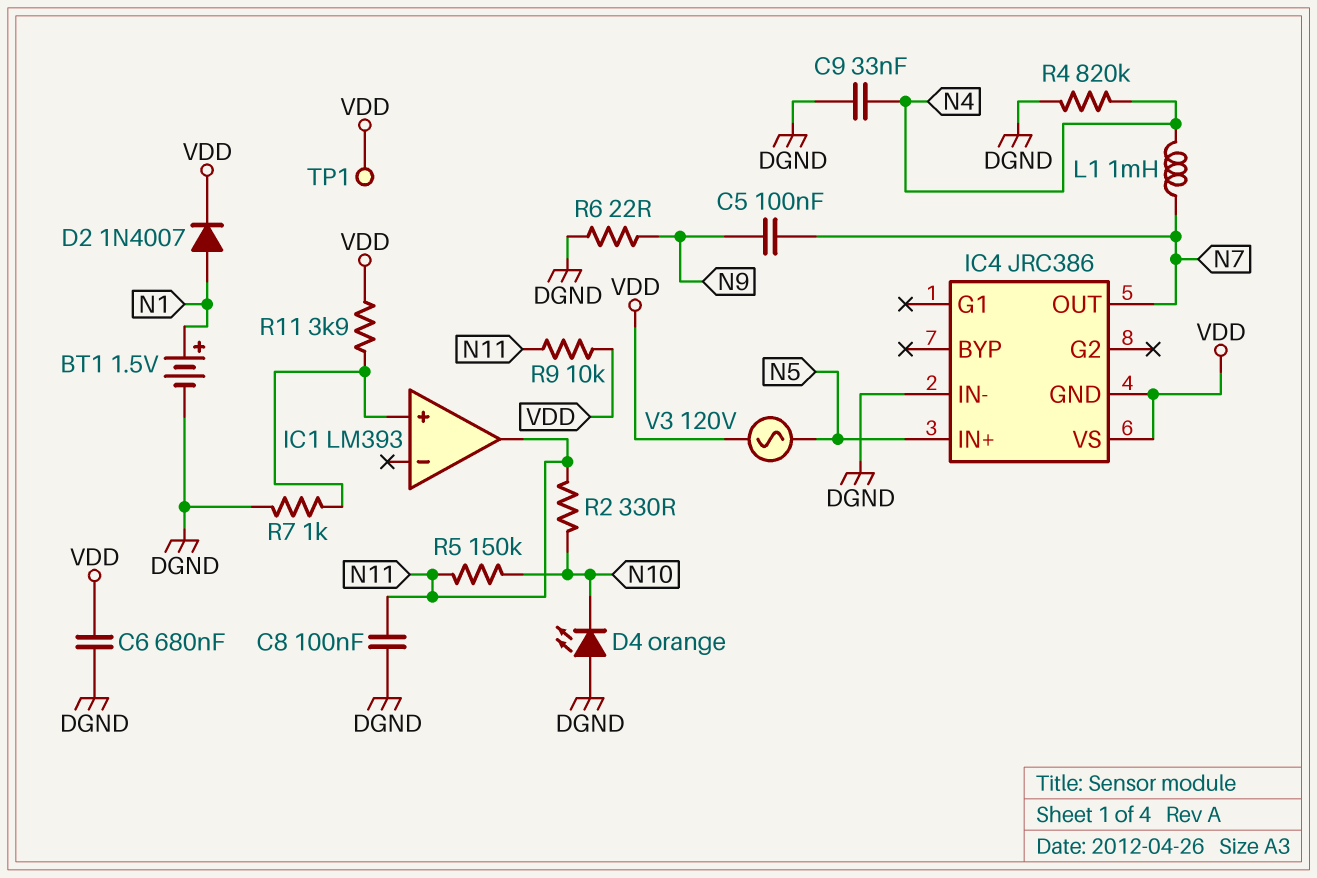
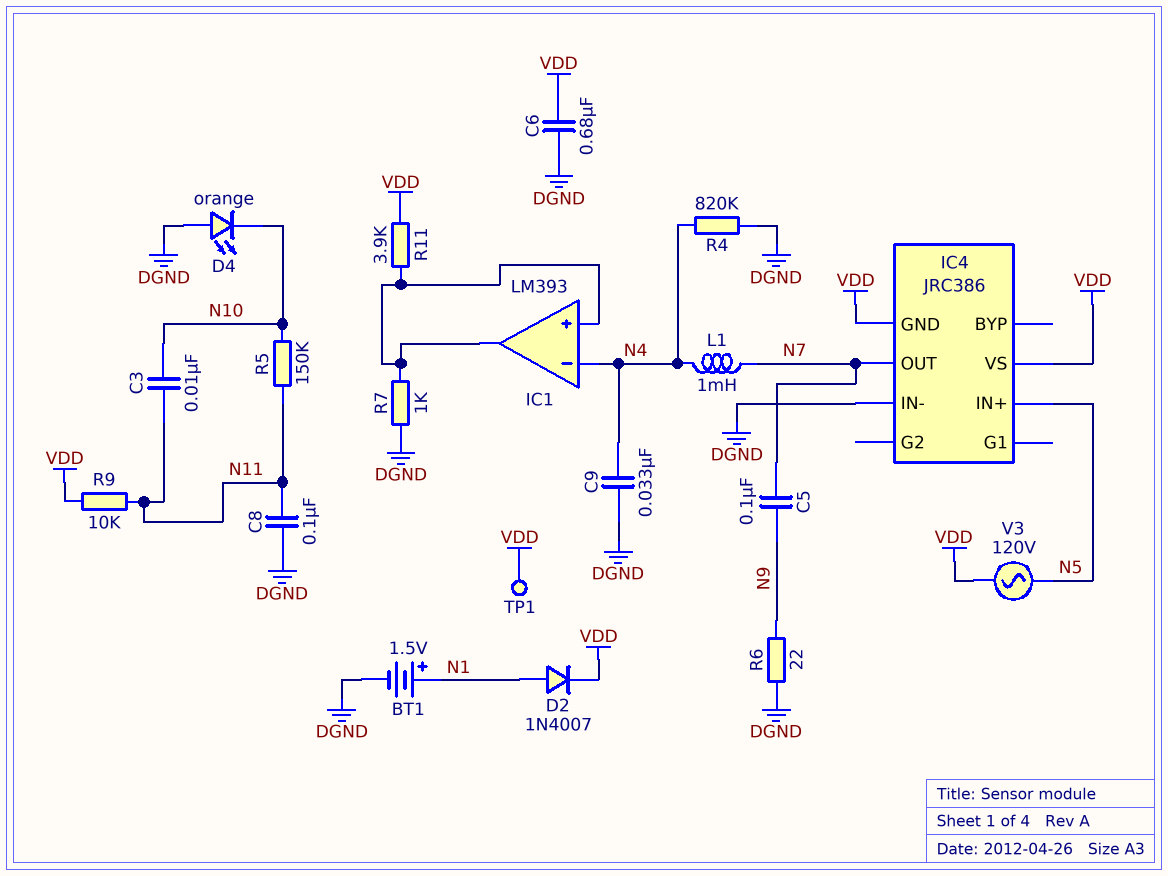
C3: none -> 10nF (N10, N11)
IC1 pin in-: none -> N4
IC1 pin out: N11 -> IC1/in+
R2: 330 (N10, N11) -> none

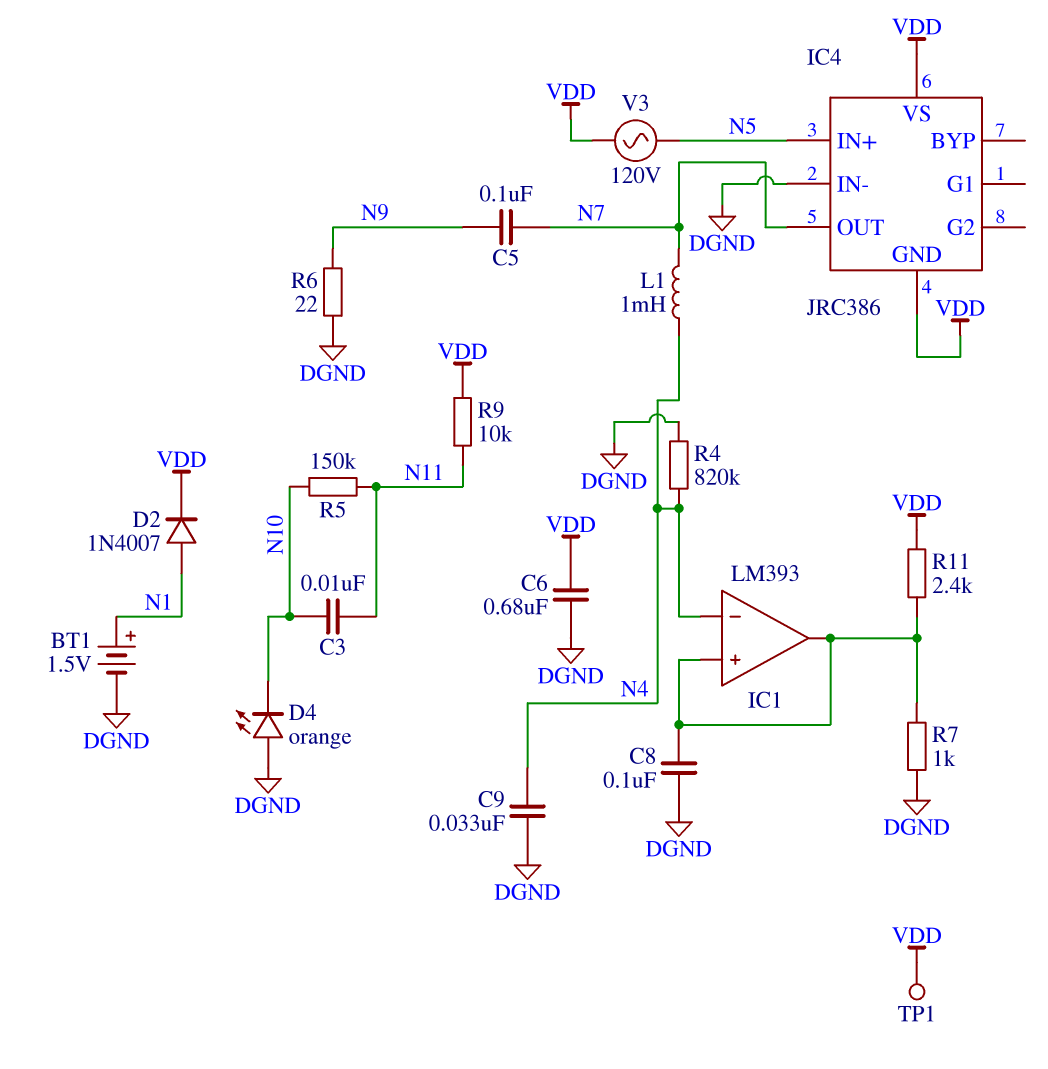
C8: 100nF (DGND, N11) -> 100nF (DGND, IC1/in+)
R11: 3.9k (IC1/in+, VDD) -> 2.4k (IC1/in+, VDD)

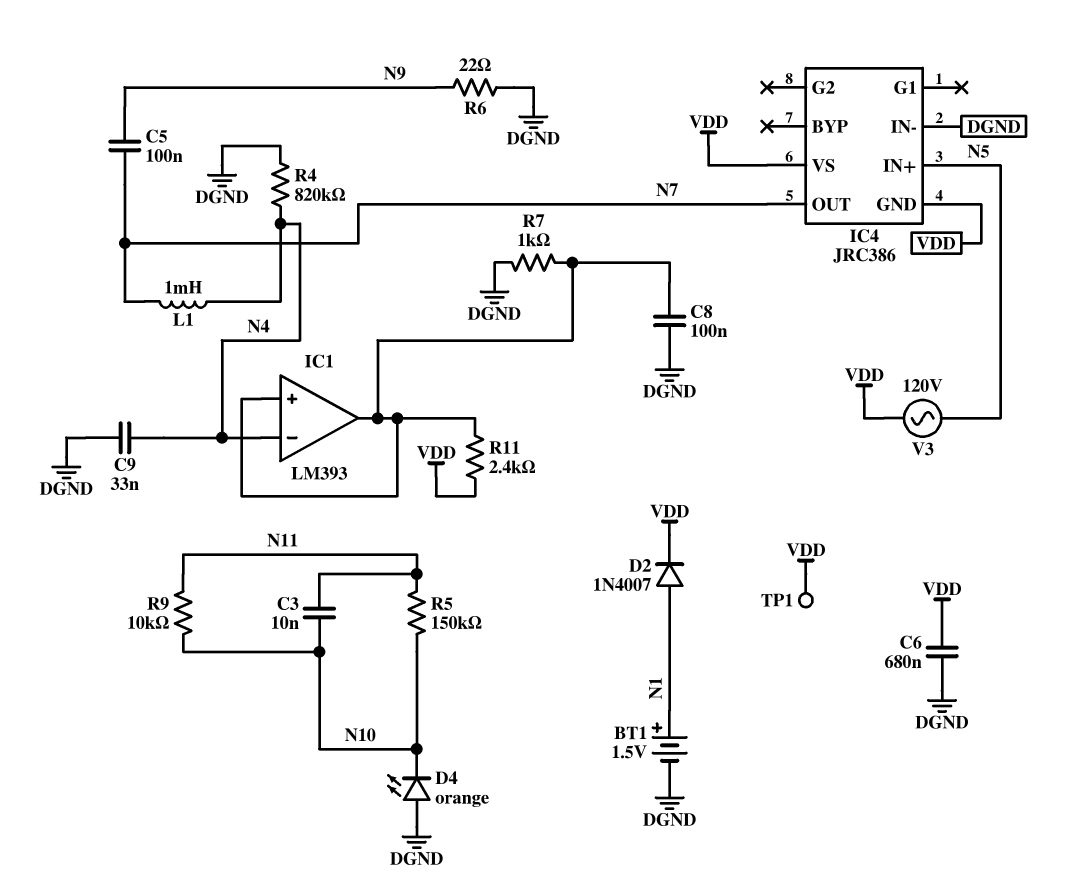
R9: 10k (N11, VDD) -> 10k (N10, N11)

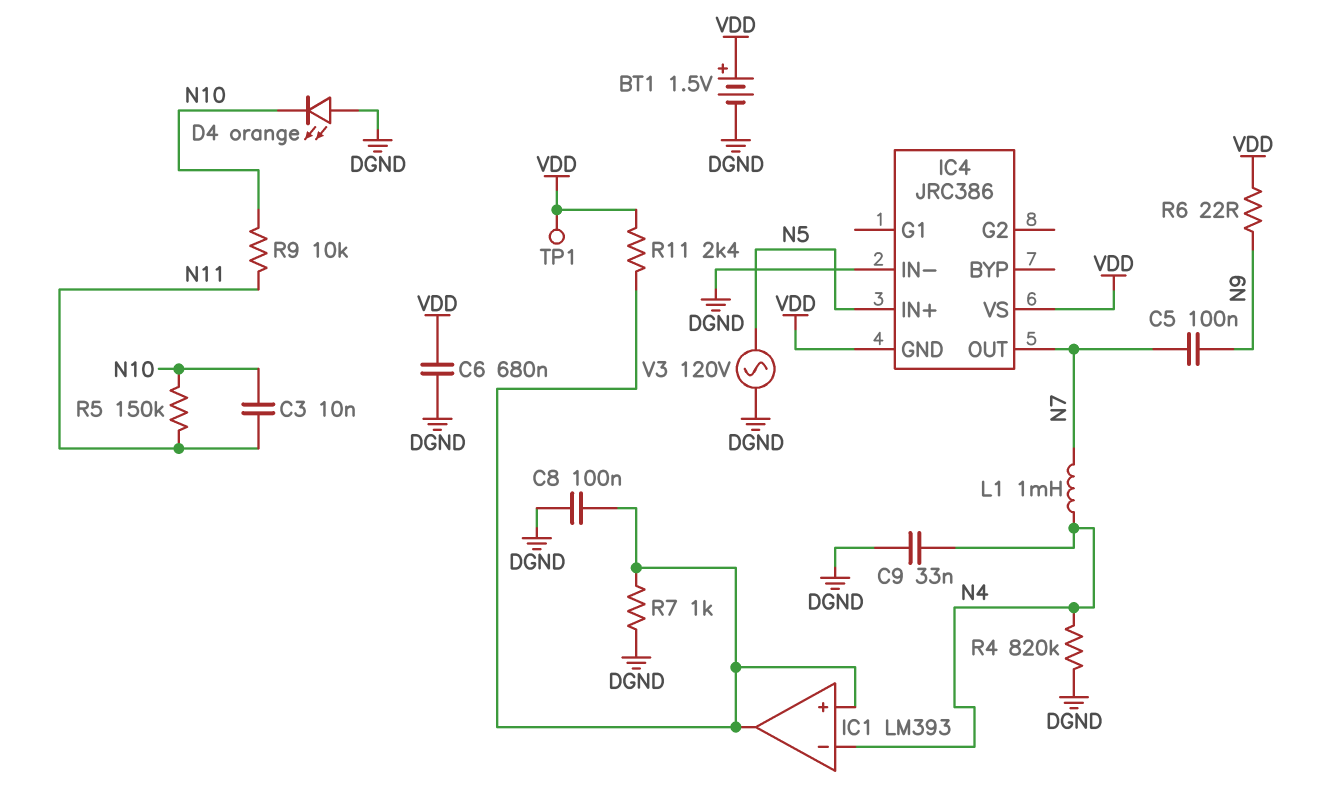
BT1: 1.5V (plus N1, minus DGND) -> 1.5V (plus VDD, minus DGND)
D2: diode 1N4007 (A N1, K VDD) -> none
R6: 22 (DGND, N9) -> 22 (N9, VDD)
V3: AC 120V (N5, VDD) -> AC 120V (DGND, N5)

